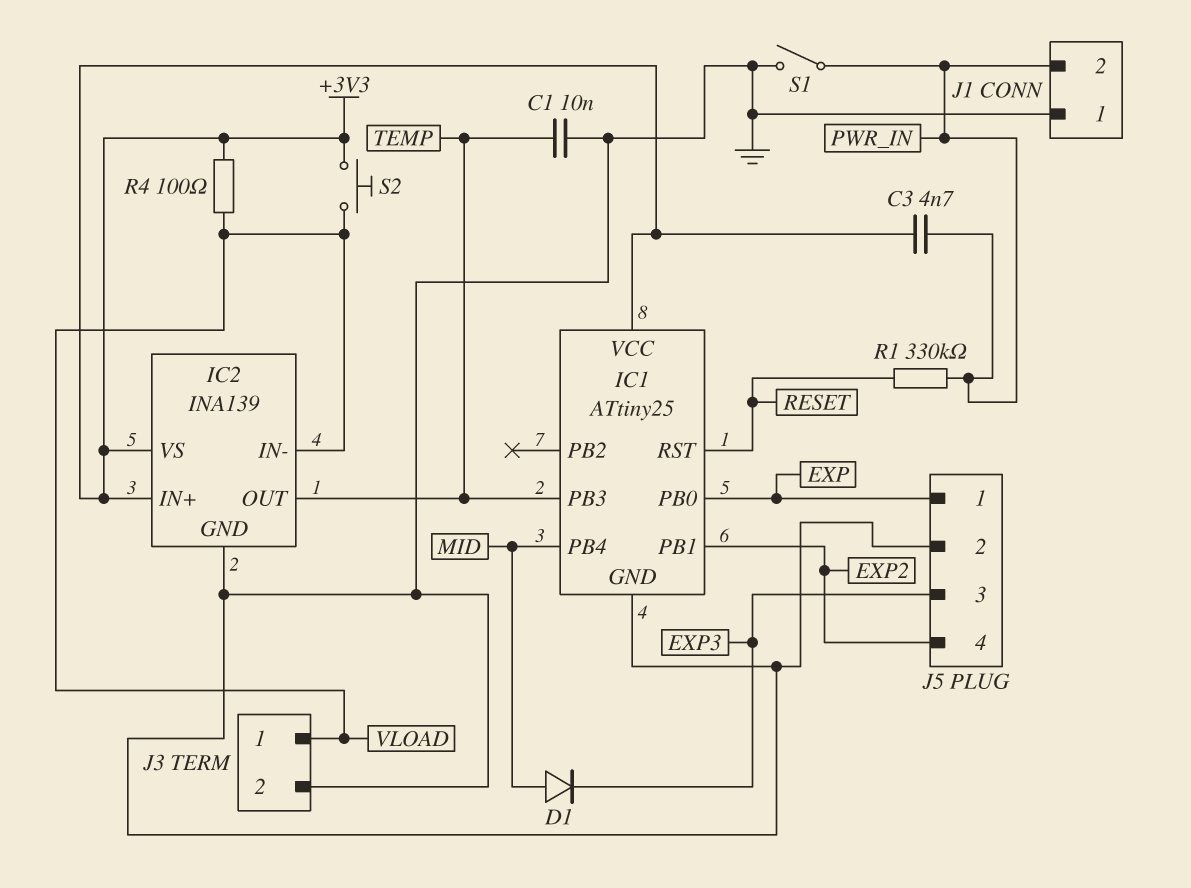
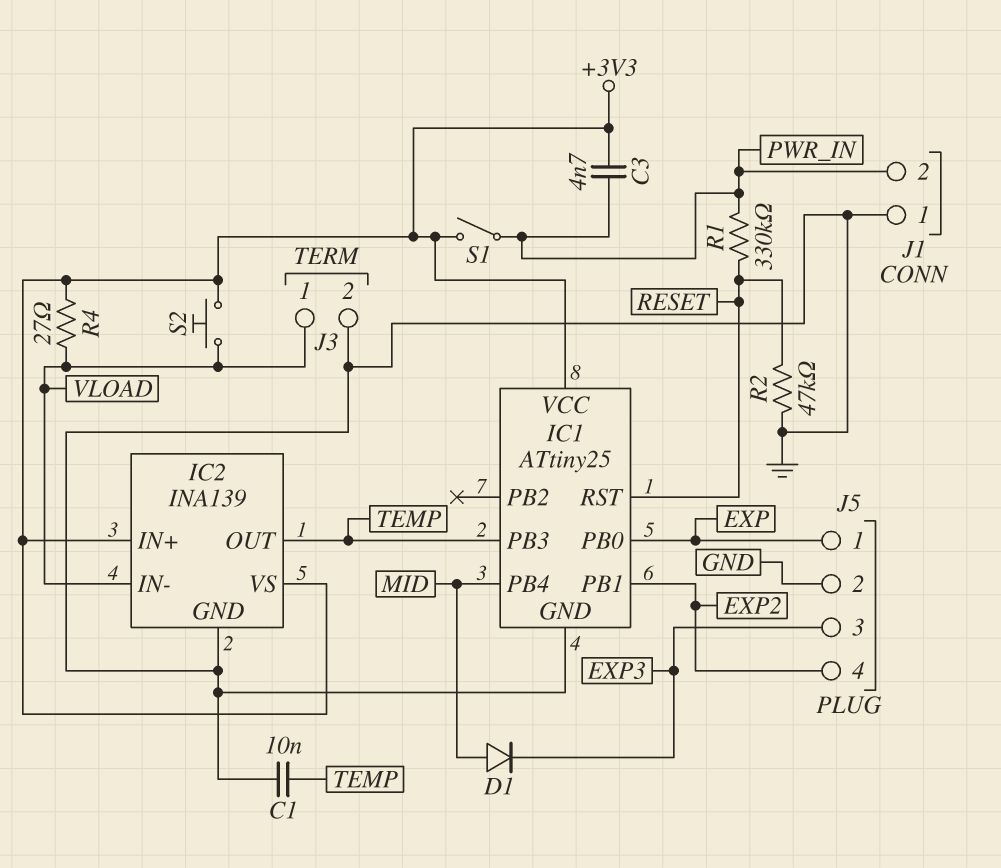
R2: none -> 47k (GND, RESET)
R4: 100 (+3V3, VLOAD) -> 27 (+3V3, VLOAD)
S1: switch (GND, PWR_IN) -> switch (+3V3, PWR_IN)

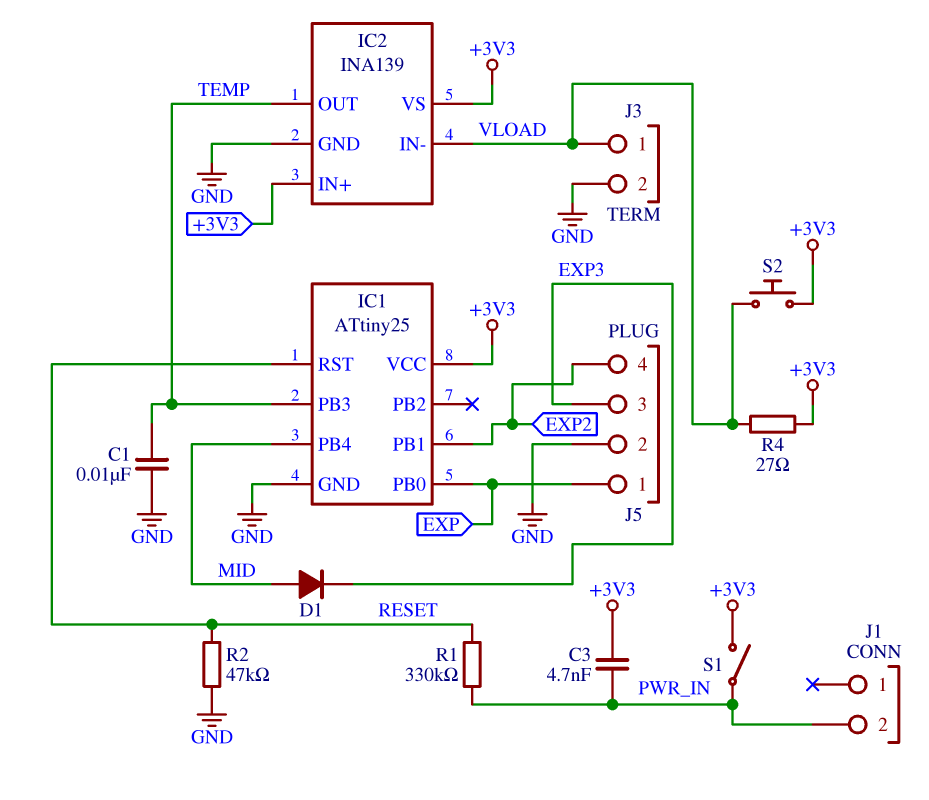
J1 pin 1: GND -> none

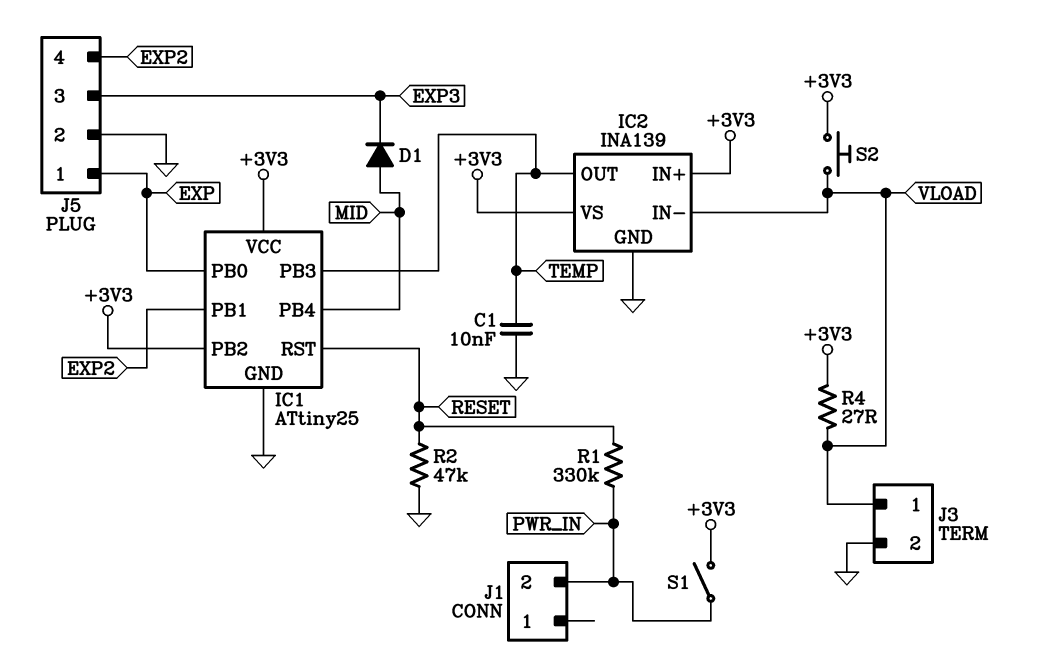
C3: 4.7nF (+3V3, PWR_IN) -> none
IC1 pin PB2: none -> +3V3

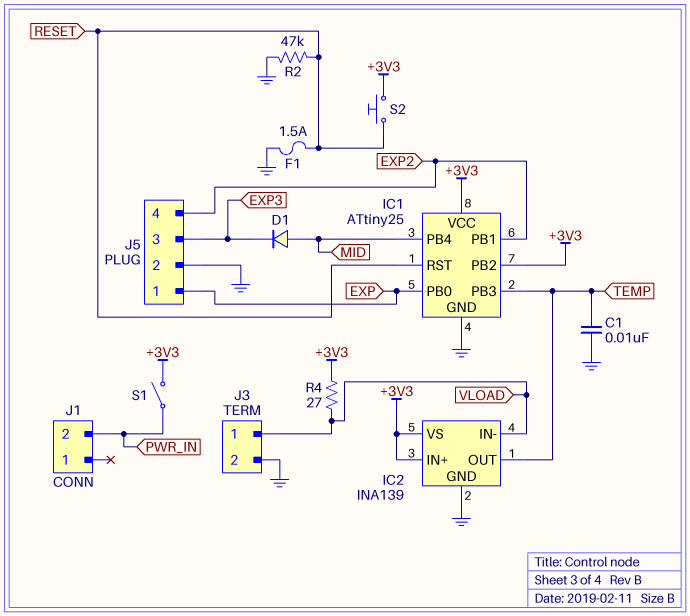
F1: none -> 1.5A (GND, RESET)
R1: 330k (PWR_IN, RESET) -> none
S2: button (+3V3, VLOAD) -> button (+3V3, RESET)

